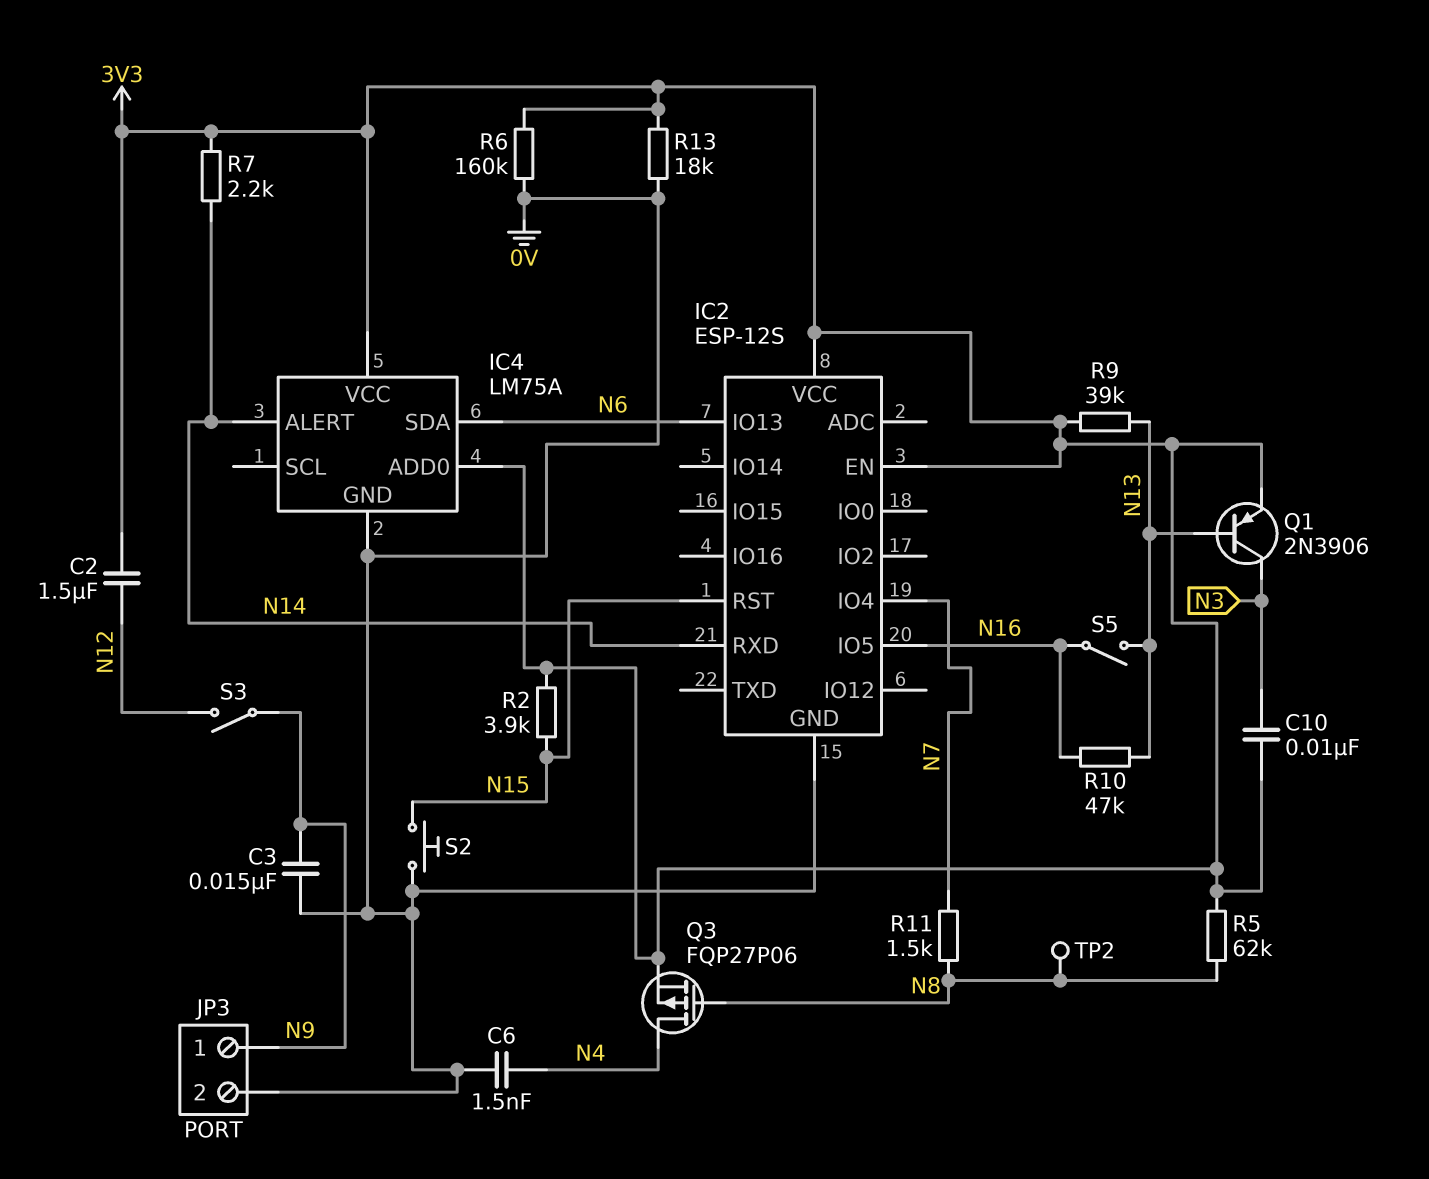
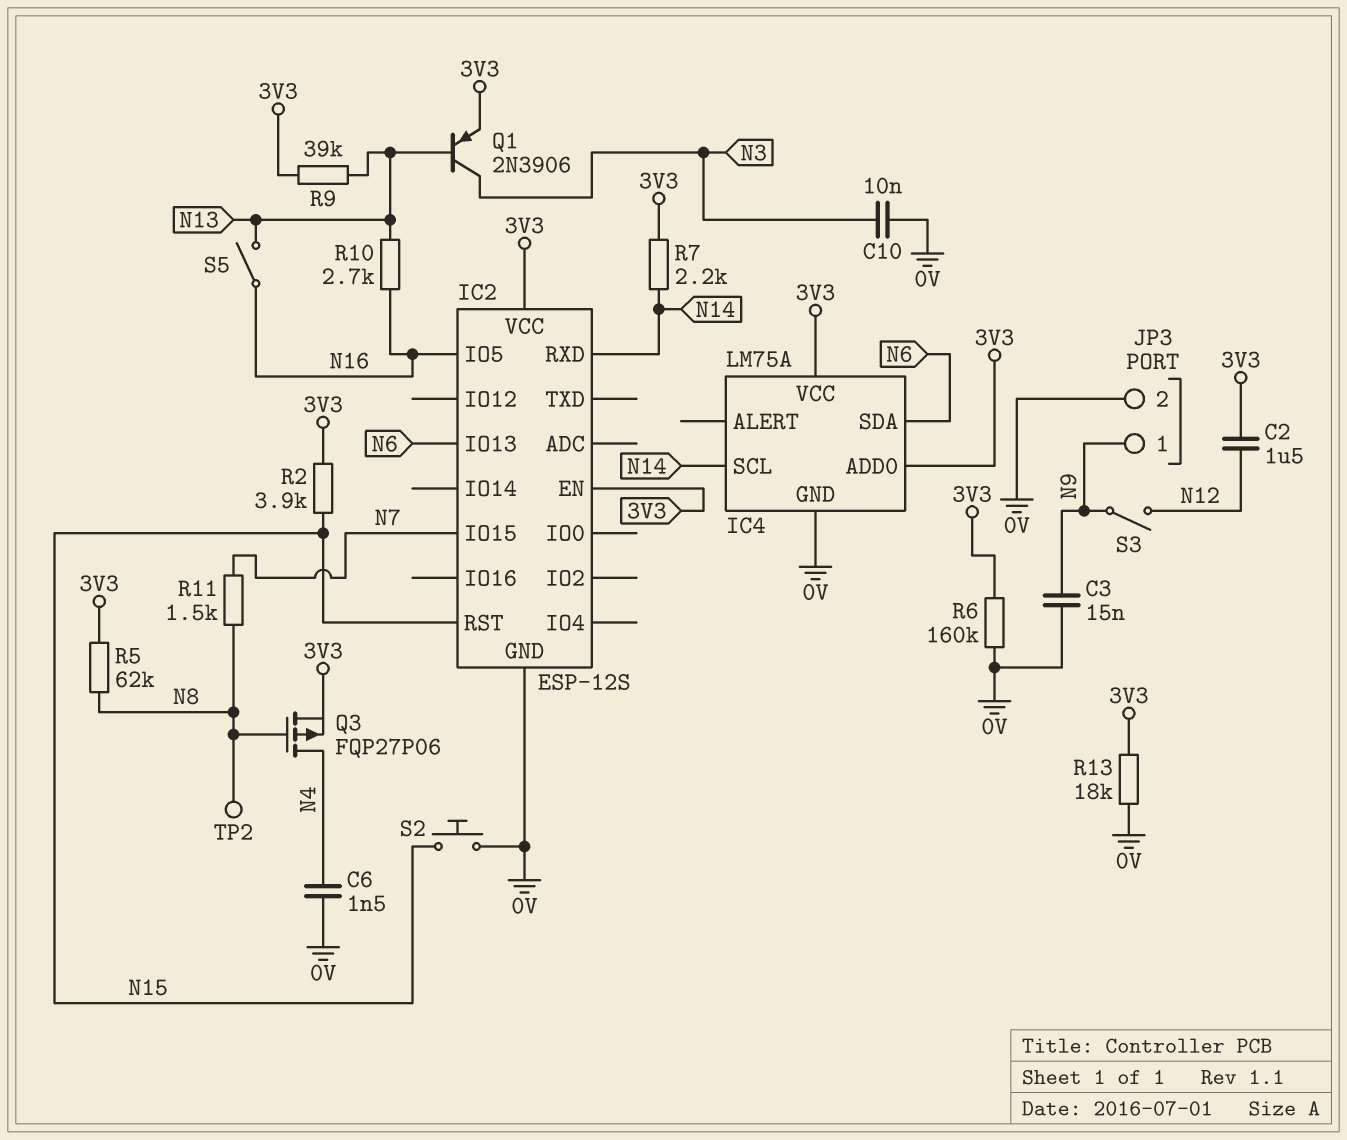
C10: 10nF (3V3, N3) -> 10nF (0V, N3)
IC2 pin IO4: N7 -> none
IC2 pin IO15: none -> N7
IC4 pin ALERT: N14 -> none
IC4 pin SCL: none -> N14
R10: 47k (N13, N16) -> 2.7k (N13, N16)

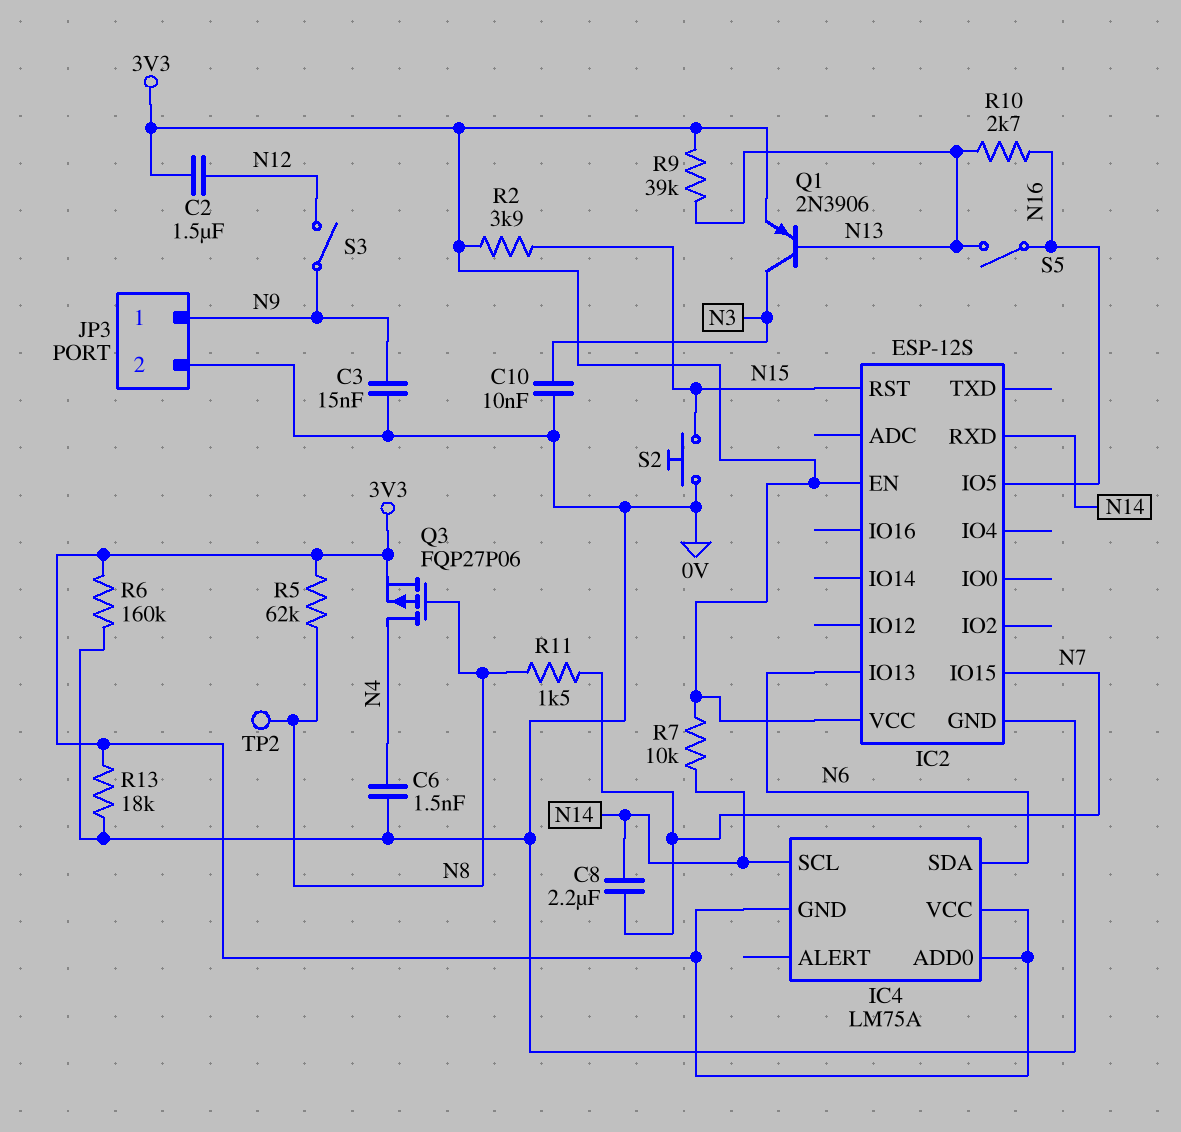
C8: none -> 2.2uF (N7, N14)
IC4 pin GND: 0V -> 3V3
R7: 2.2k (3V3, N14) -> 10k (3V3, N14)

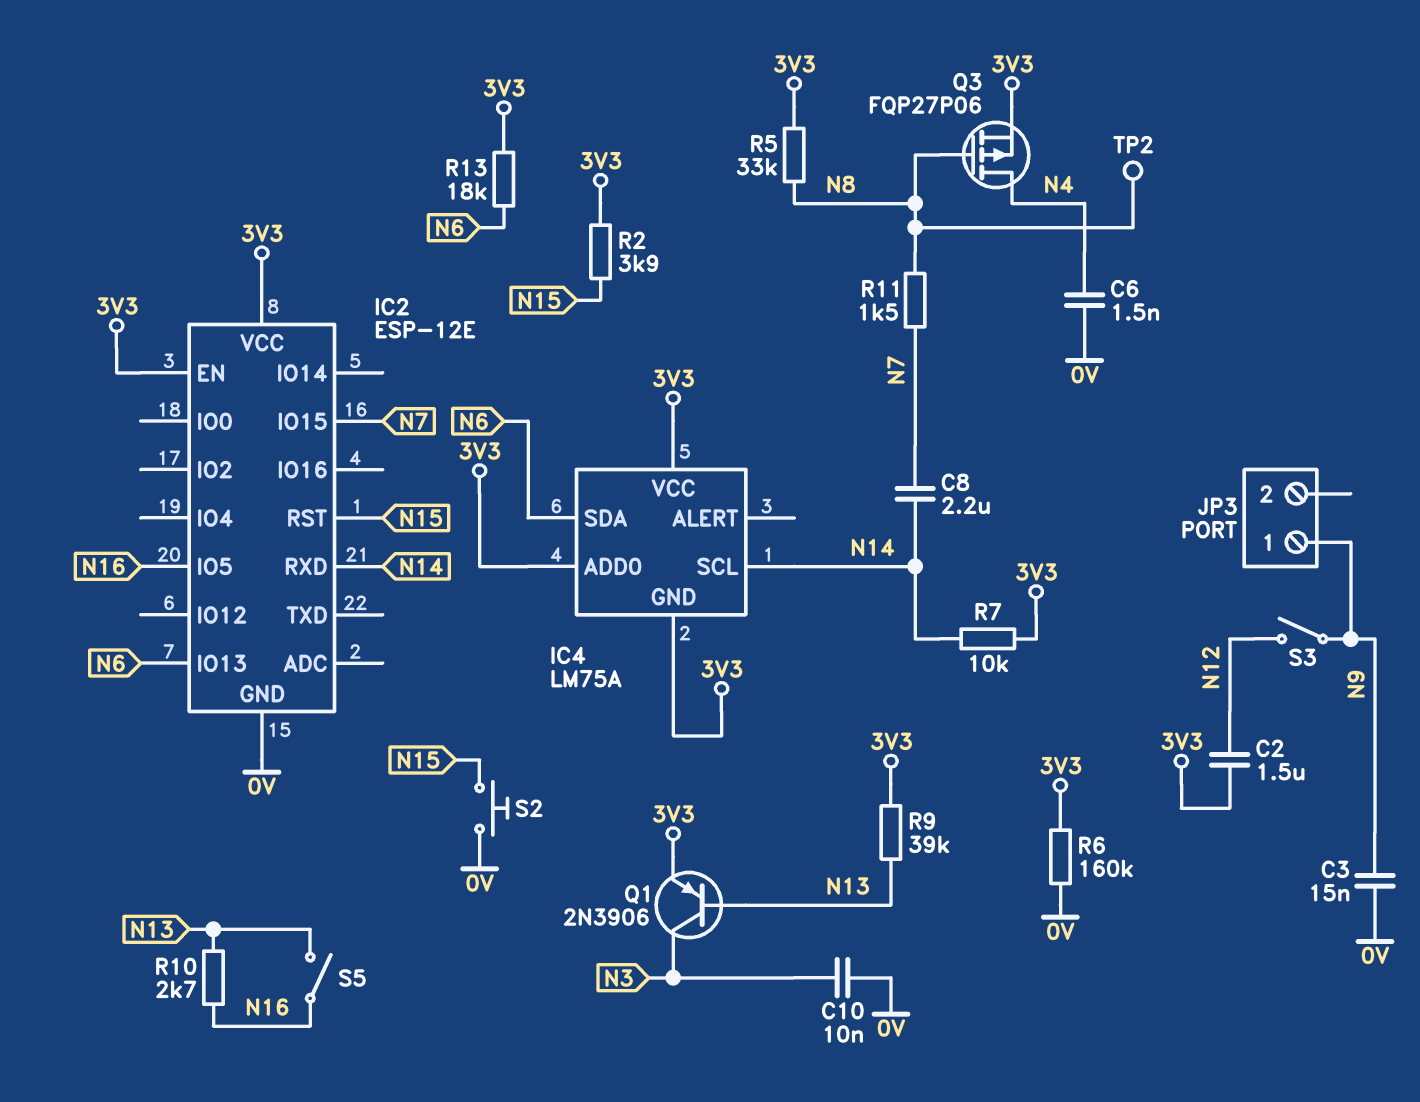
IC2: ESP-12S -> ESP-12E
JP3 pin 2: 0V -> none
R5: 62k (3V3, N8) -> 33k (3V3, N8)
R13: 18k (0V, 3V3) -> 18k (3V3, N6)

